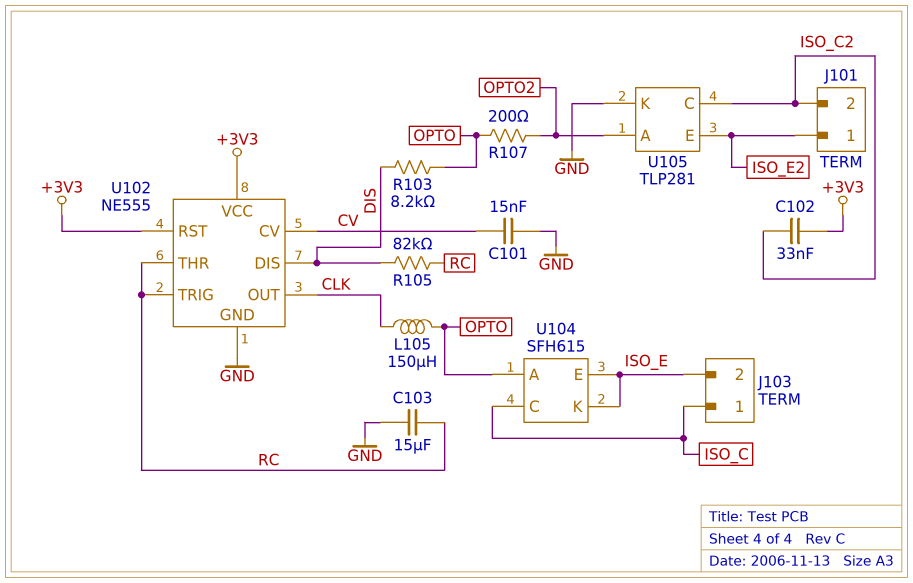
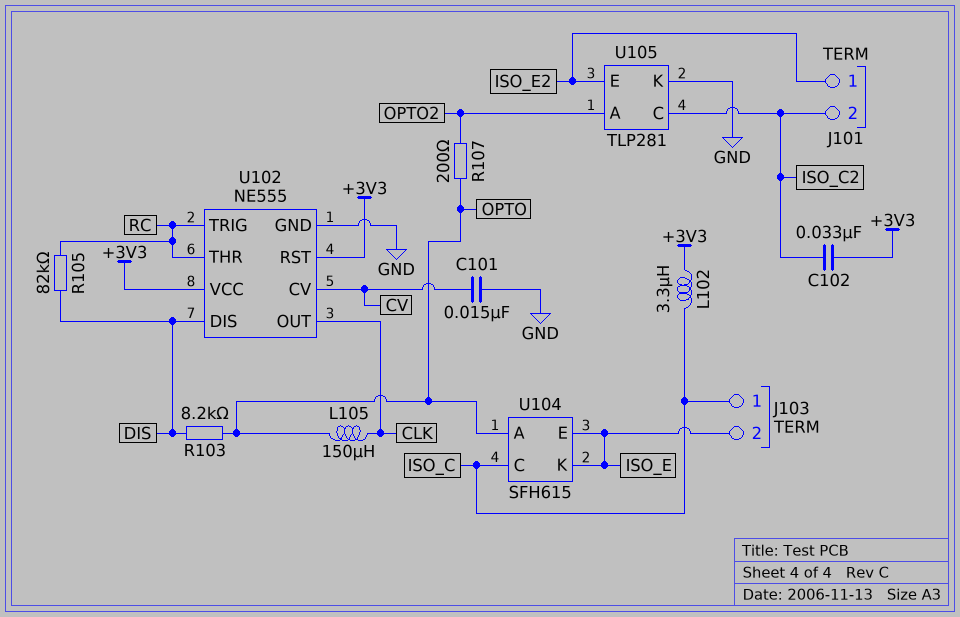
C103: 15uF (GND, RC) -> none
L102: none -> 3.3uH (+3V3, ISO_C)

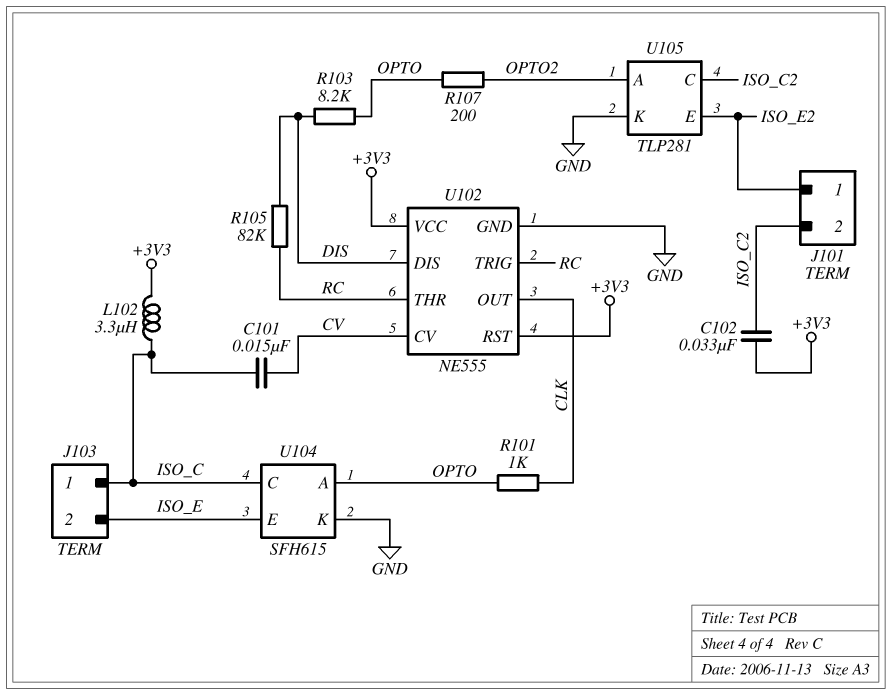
C101: 15nF (CV, GND) -> 15nF (CV, ISO_C)
L105: 150uH (CLK, OPTO) -> none
R101: none -> 1k (CLK, OPTO)
U104 pin K: ISO_E -> GND

